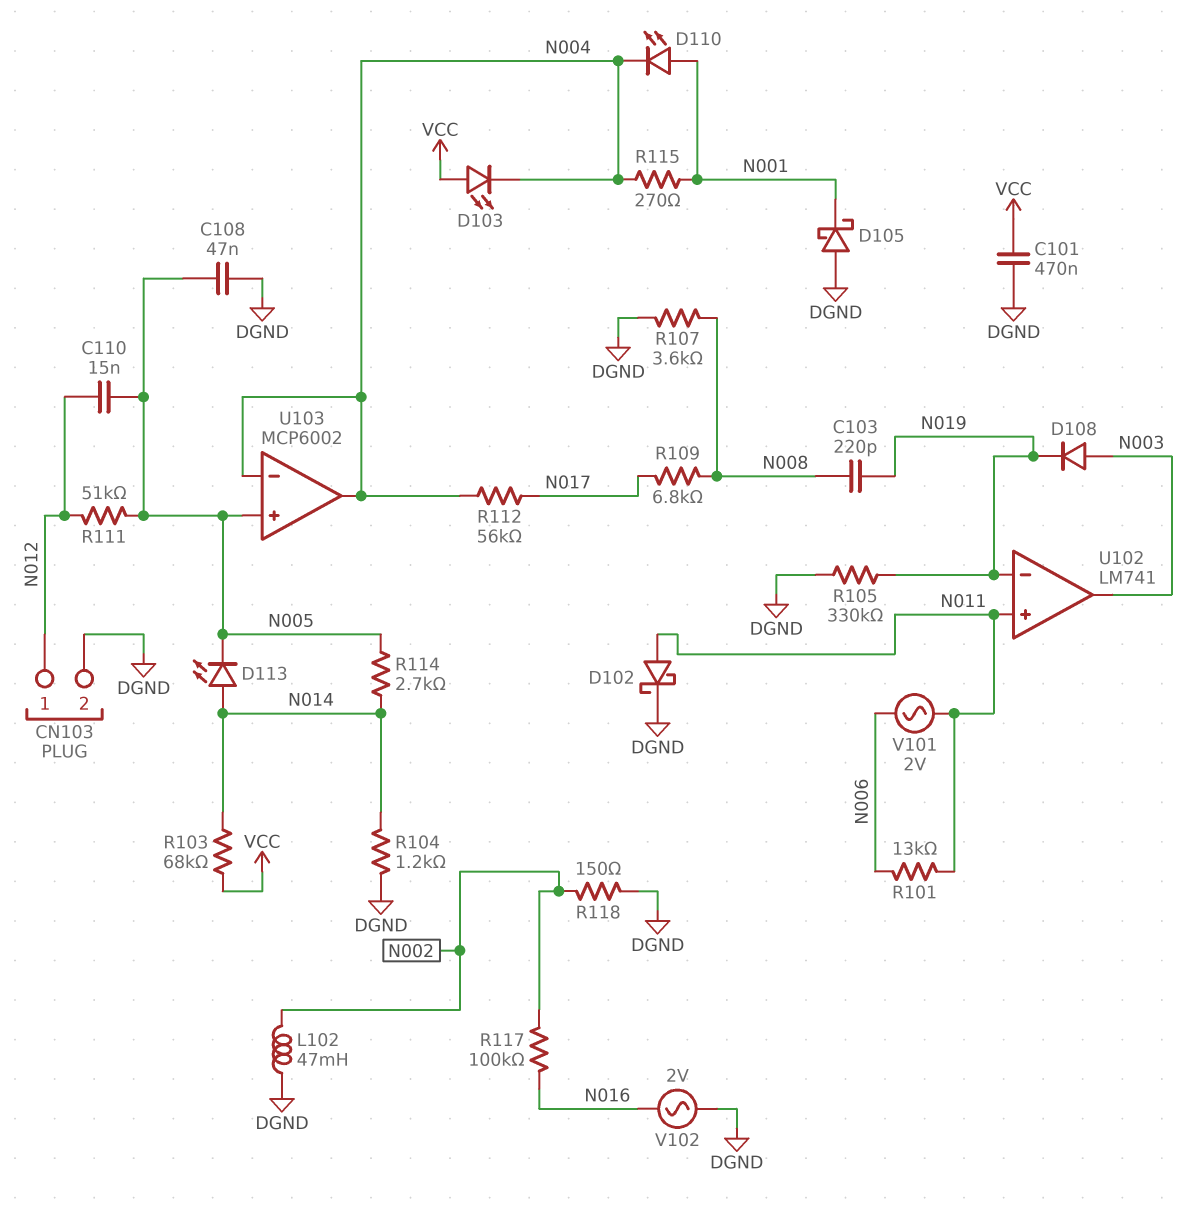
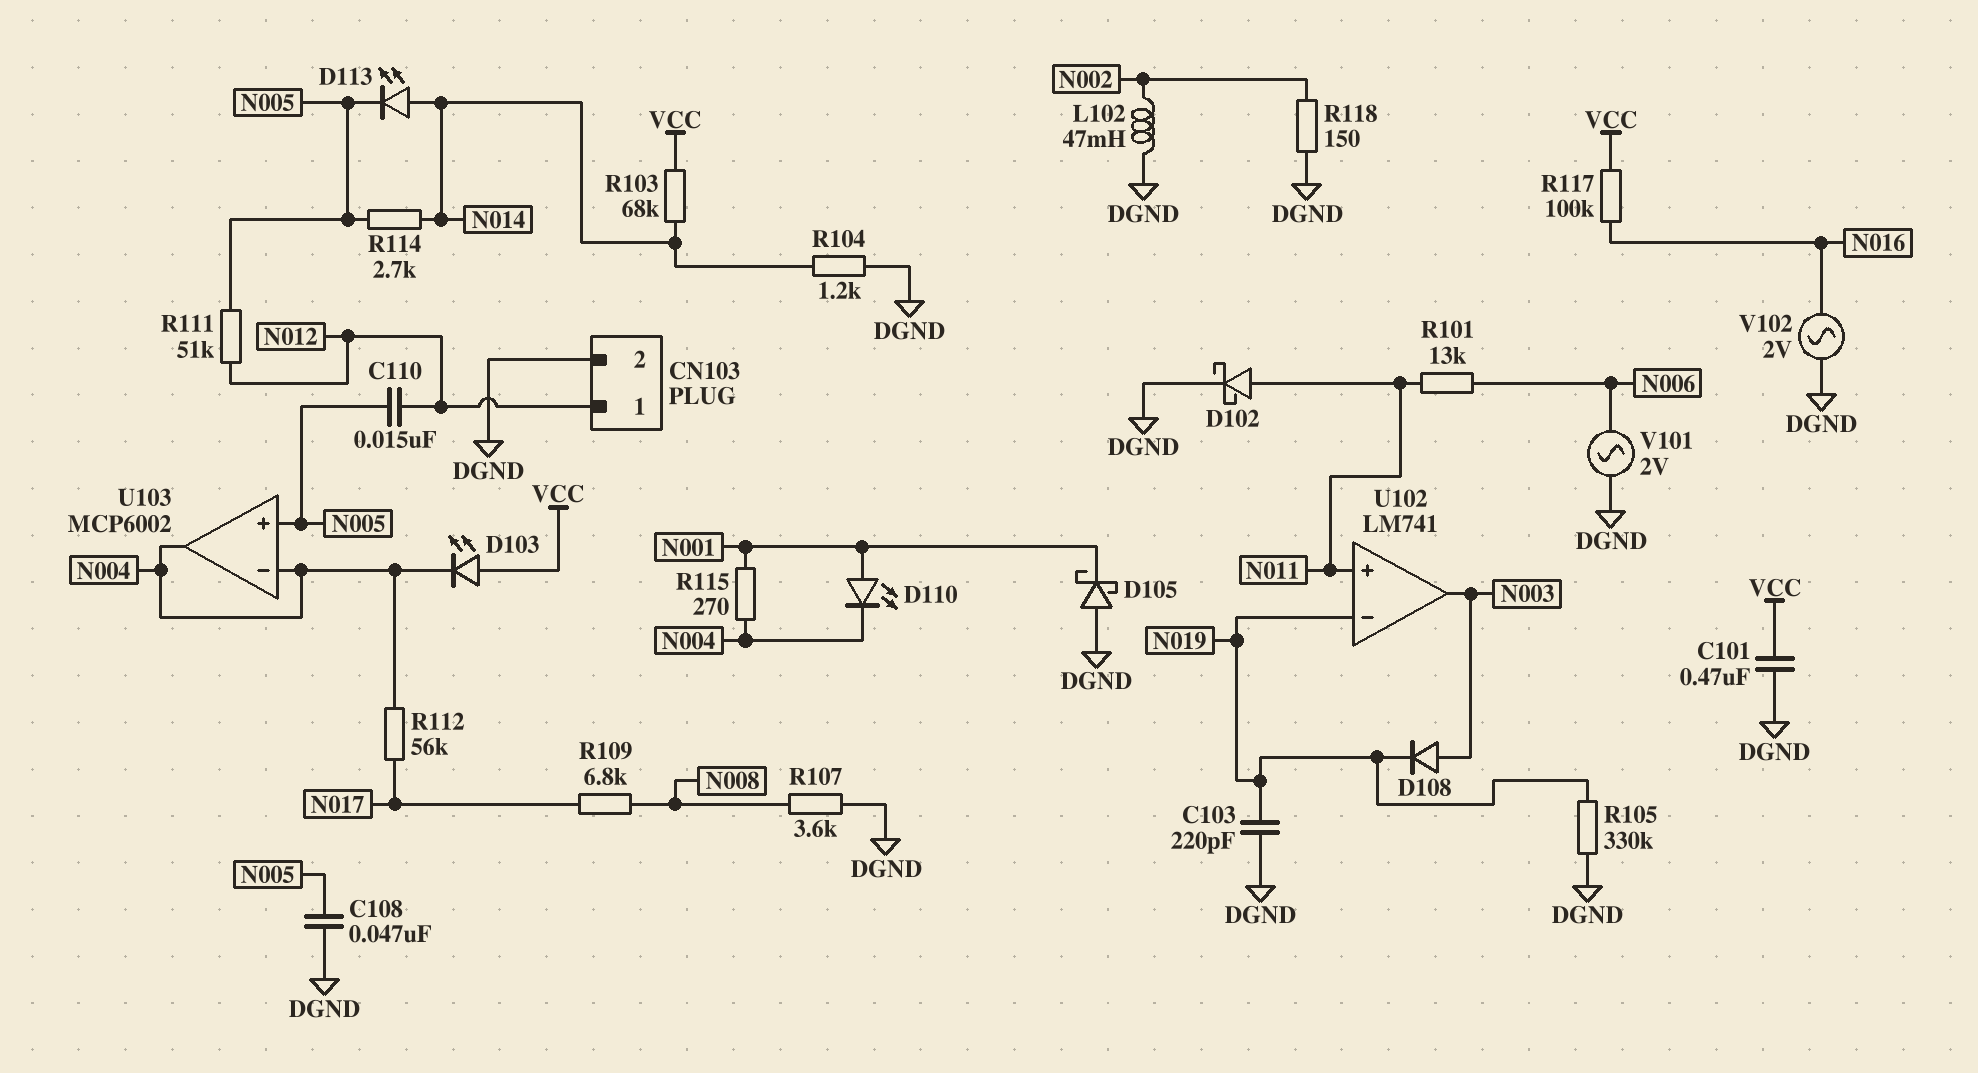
C103: 220pF (N008, N019) -> 220pF (DGND, N019)
R117: 100k (N002, N016) -> 100k (N016, VCC)
V101: AC 2V (N006, N011) -> AC 2V (DGND, N006)

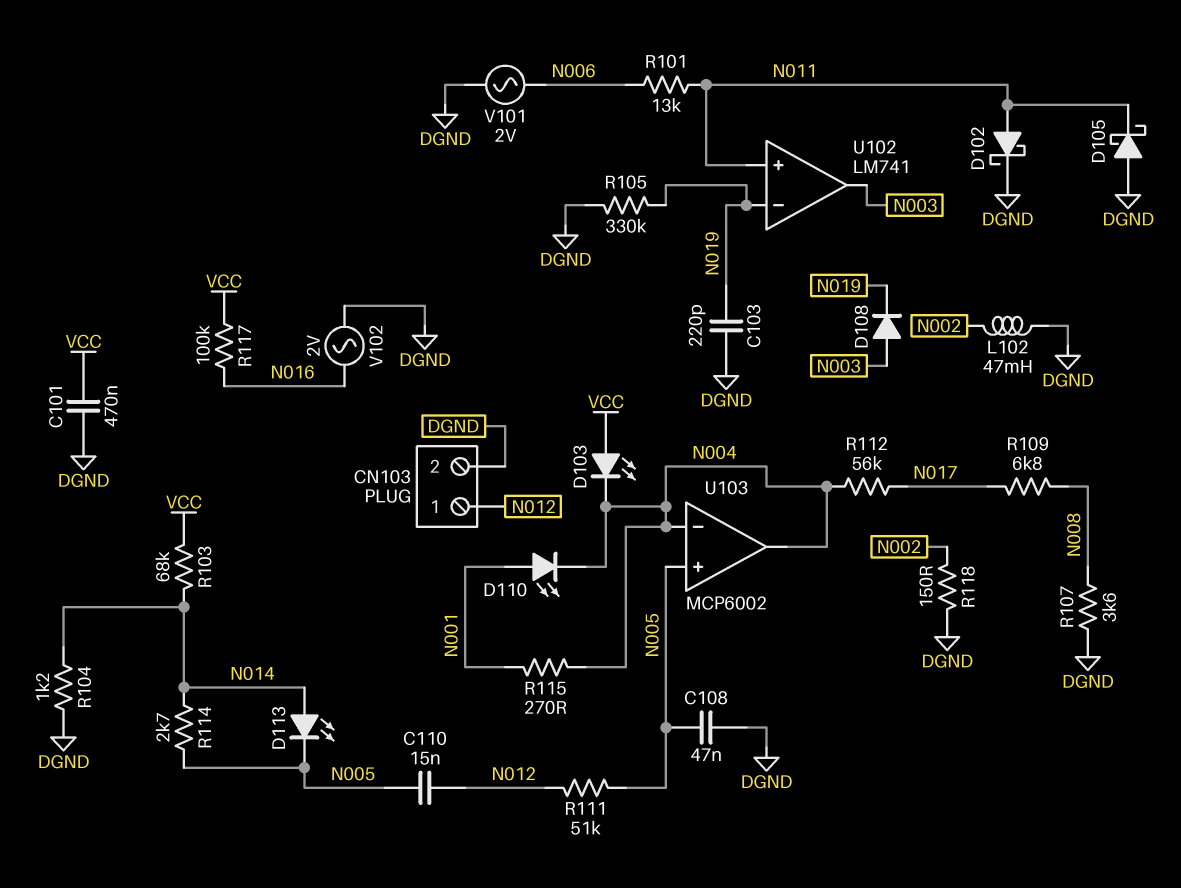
D105: schottky (A DGND, K N001) -> schottky (A DGND, K N011)

